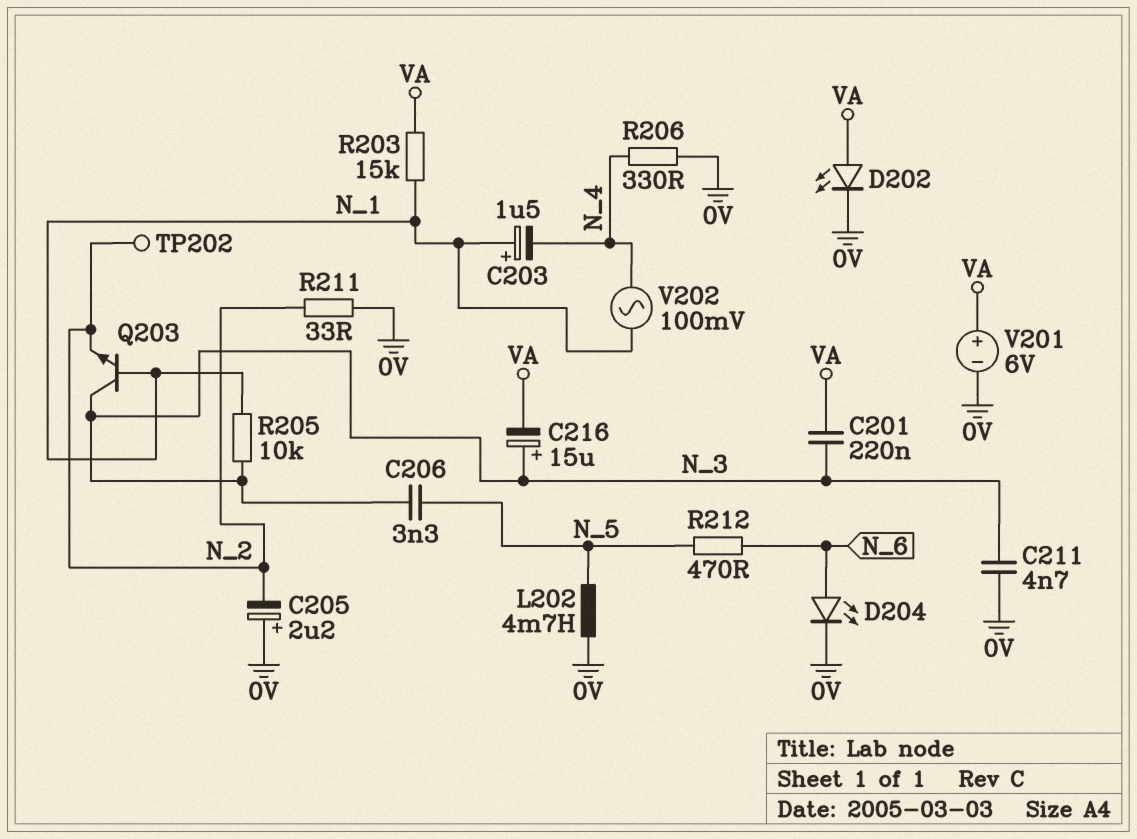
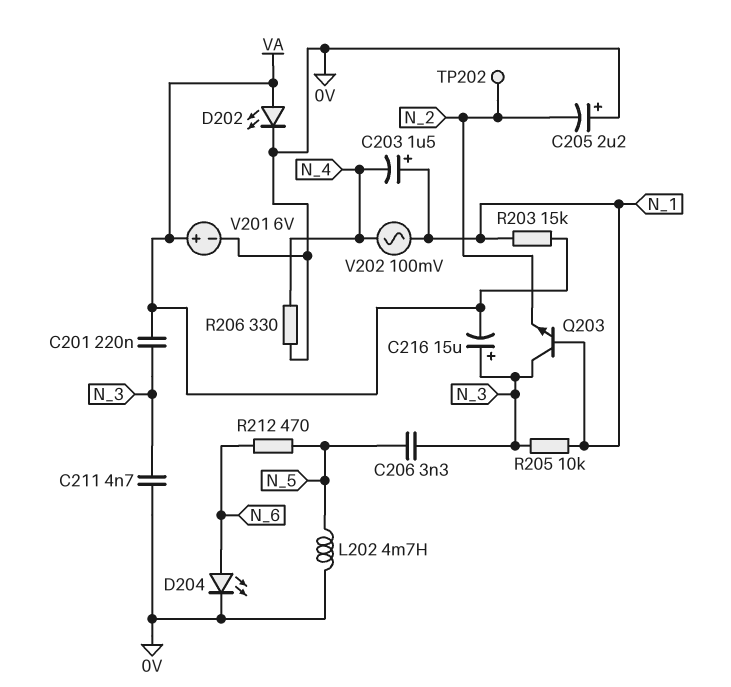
R211: 33 (0V, N_2) -> none

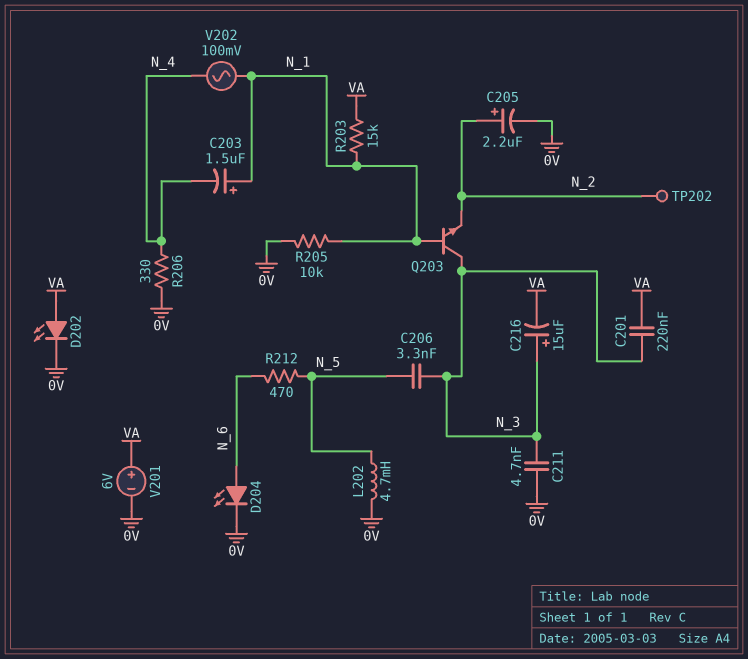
C205: 2.2uF (plus 0V, minus N_2) -> 2.2uF (plus N_2, minus 0V)
R205: 10k (N_1, N_3) -> 10k (0V, N_1)

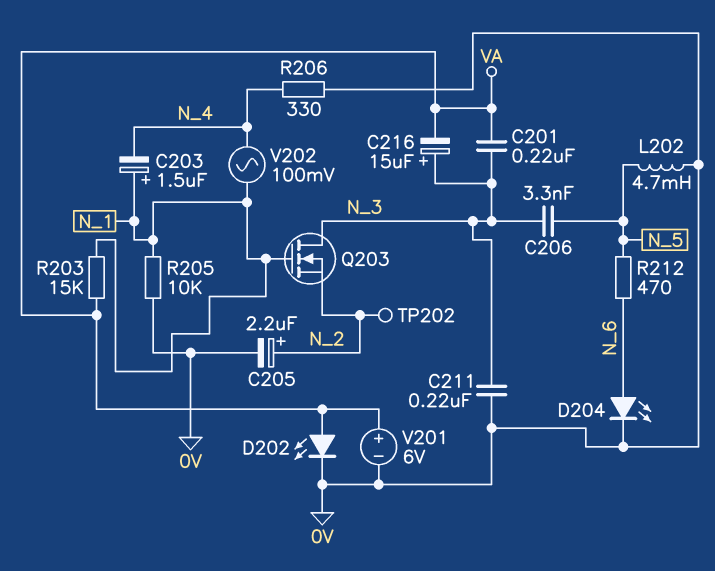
C211: 4.7nF (0V, N_3) -> 220nF (0V, N_3)
Q203: NPN (B N_1, C N_3, E N_2) -> NMOS (G N_1, D N_3, S N_2)

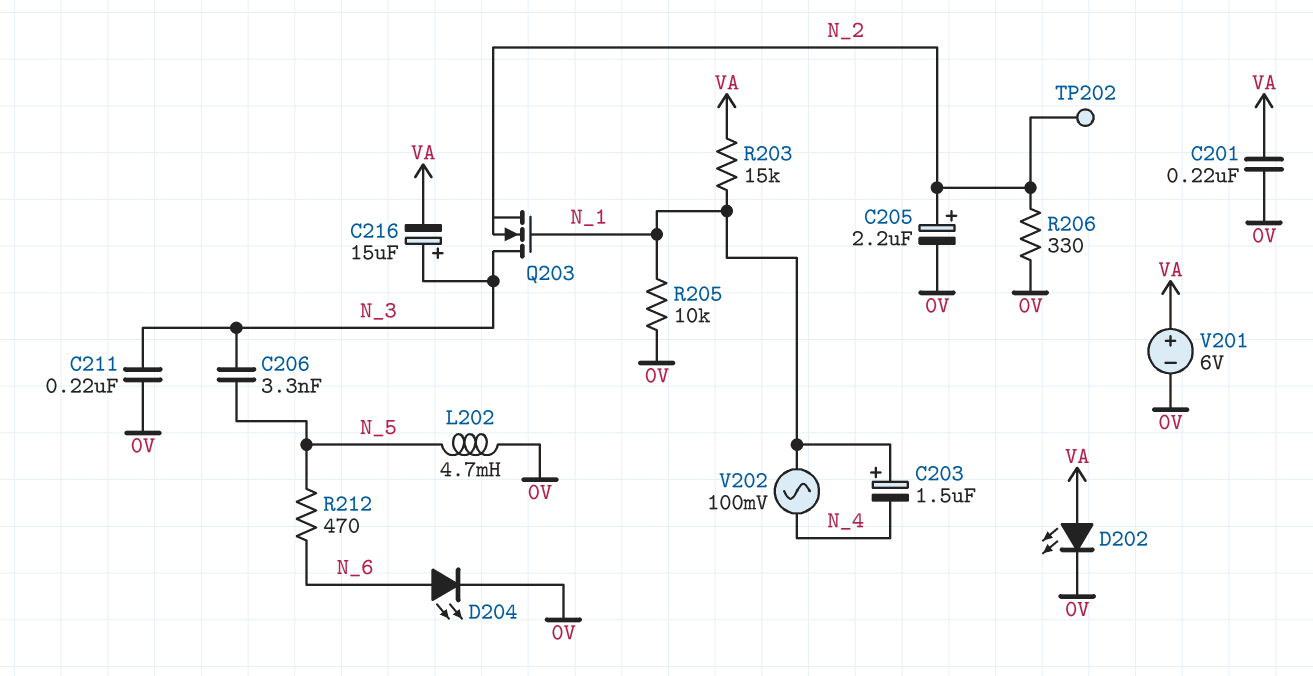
C201: 220nF (N_3, VA) -> 220nF (0V, VA)
R206: 330 (0V, N_4) -> 330 (0V, N_2)

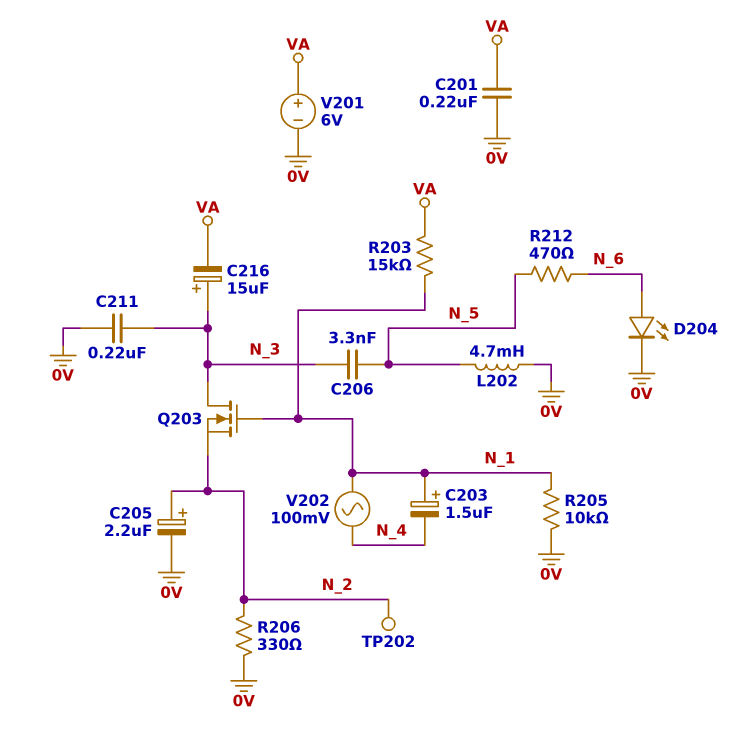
D202: LED (A VA, K 0V) -> none

